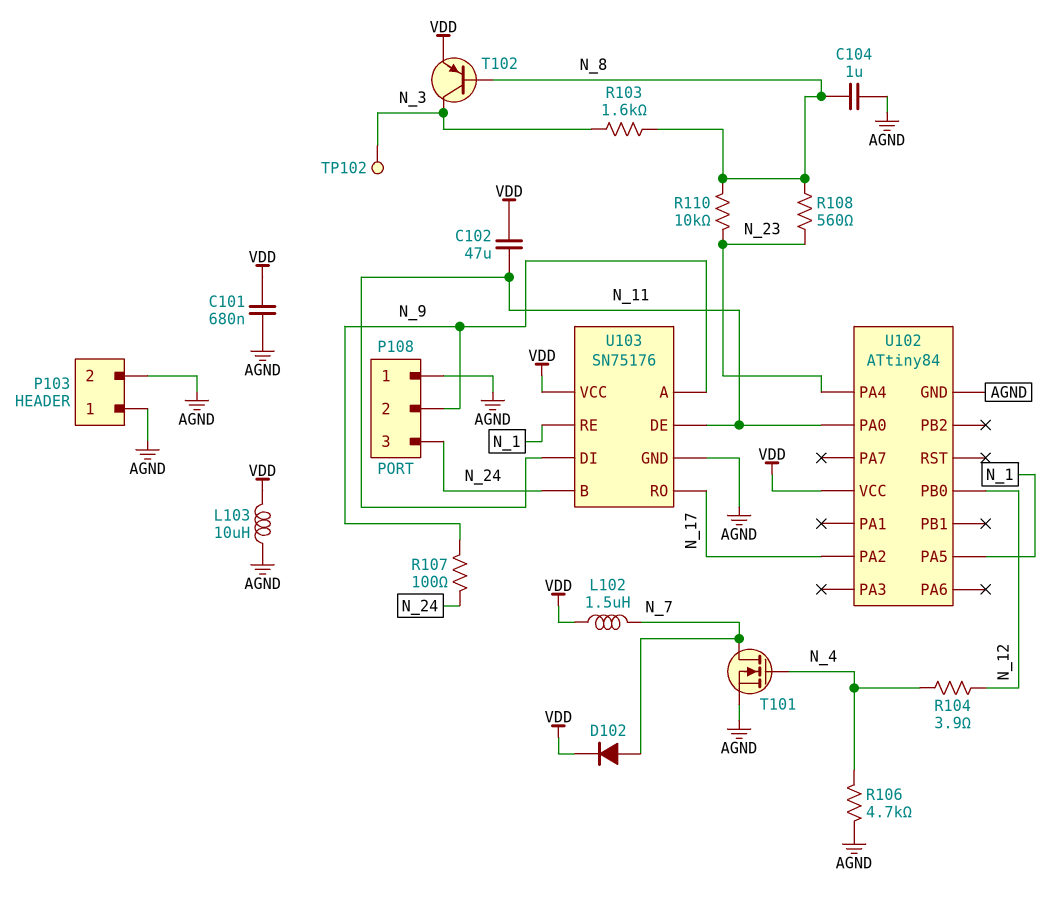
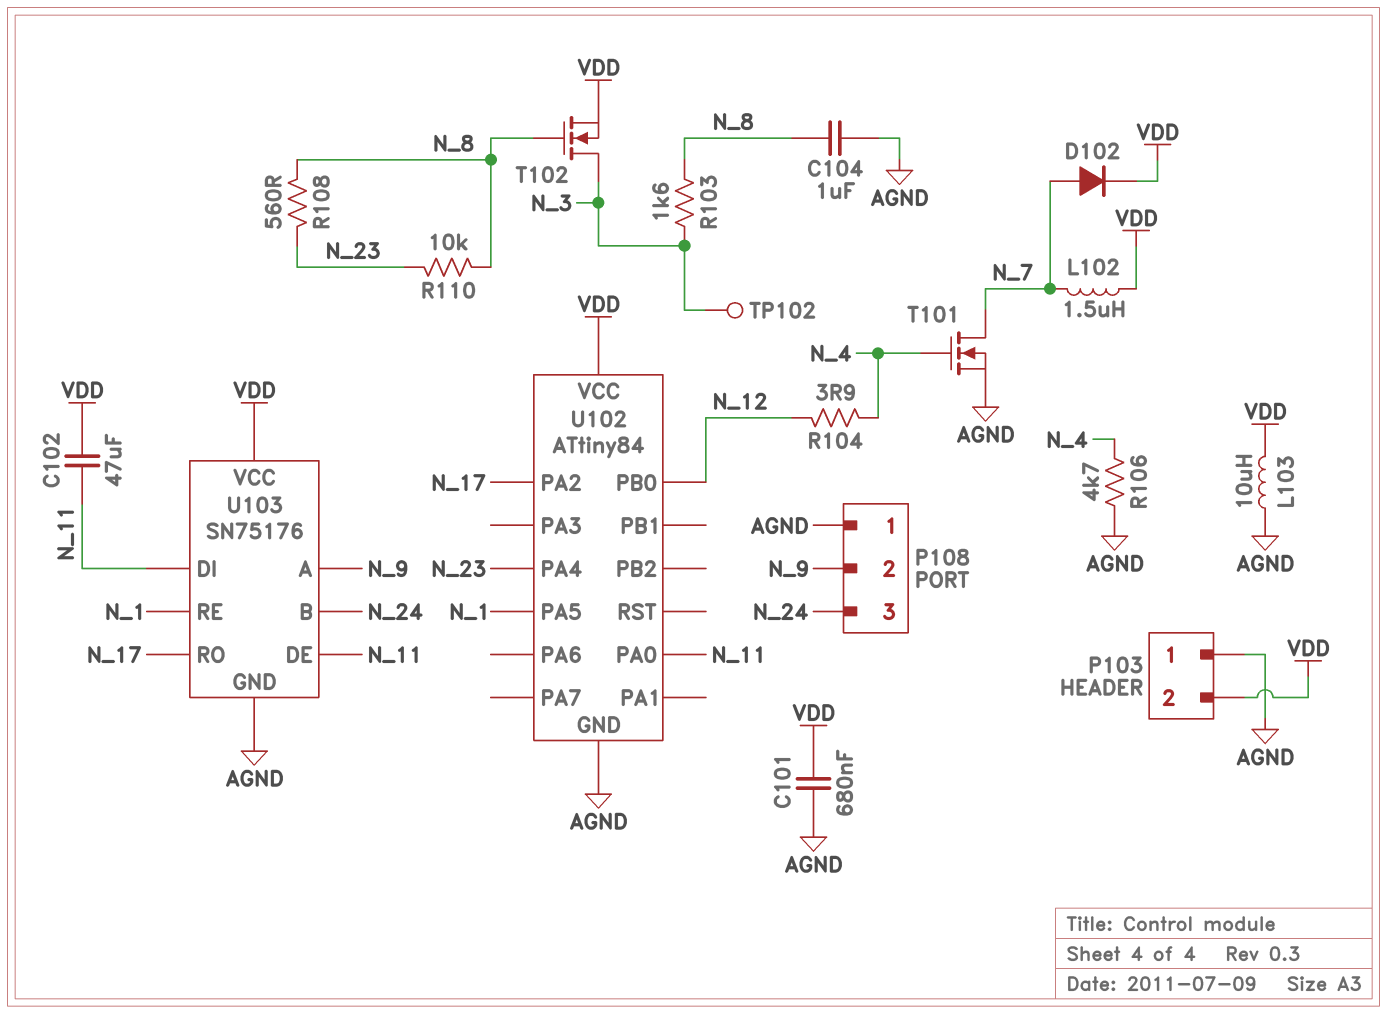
P103 pin 2: AGND -> VDD
R107: 100 (N_9, N_24) -> none
T102: PNP (B N_8, C N_3, E VDD) -> NMOS (G N_8, D N_3, S VDD)

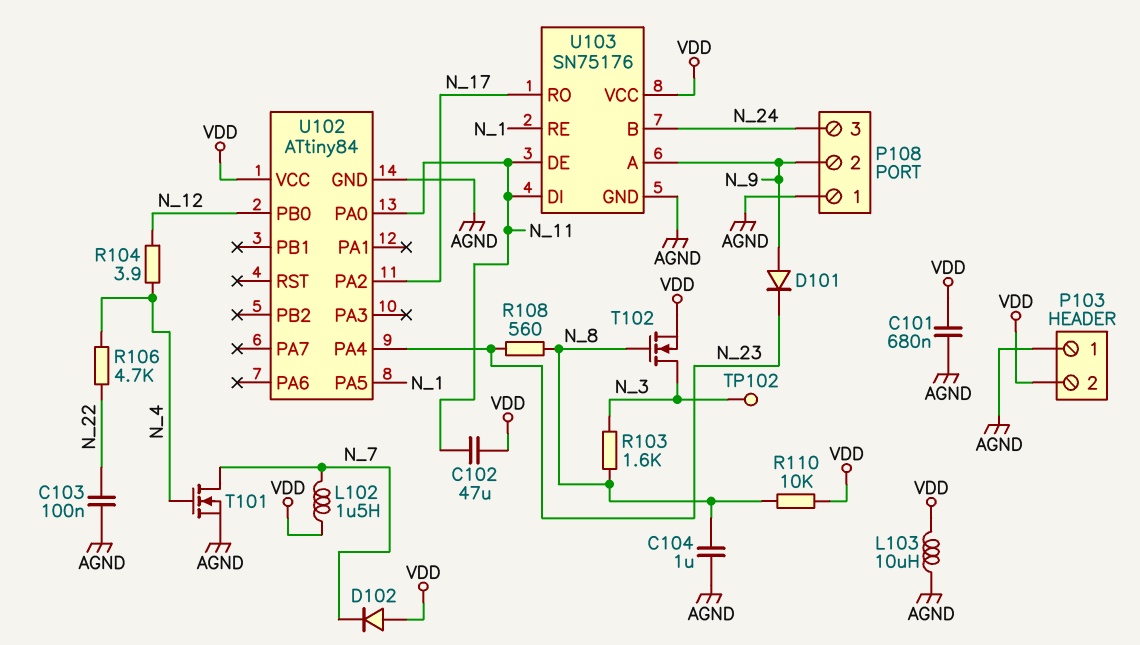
C103: none -> 100nF (AGND, N_22)
D101: none -> diode (A N_9, K N_23)
D102: diode (A N_7, K VDD) -> diode (A VDD, K N_7)
R106: 4.7k (AGND, N_4) -> 4.7k (N_4, N_22)
R110: 10k (N_8, N_23) -> 10k (N_8, VDD)

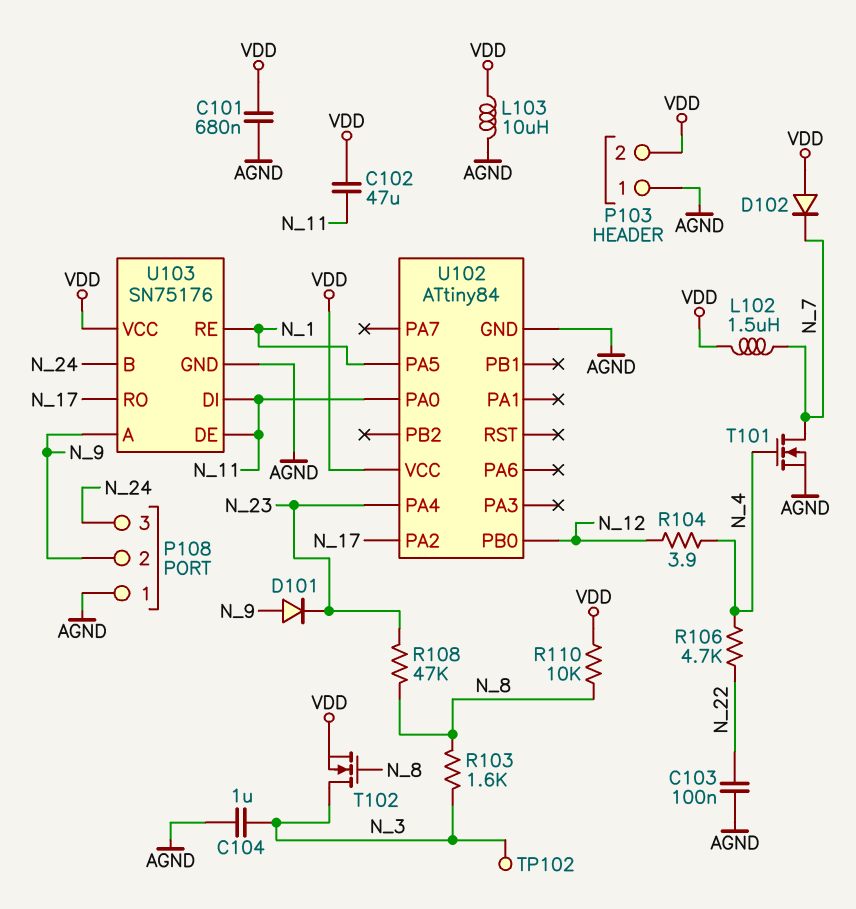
C104: 1uF (AGND, N_8) -> 1uF (AGND, N_3)
R108: 560 (N_8, N_23) -> 47k (N_8, N_23)

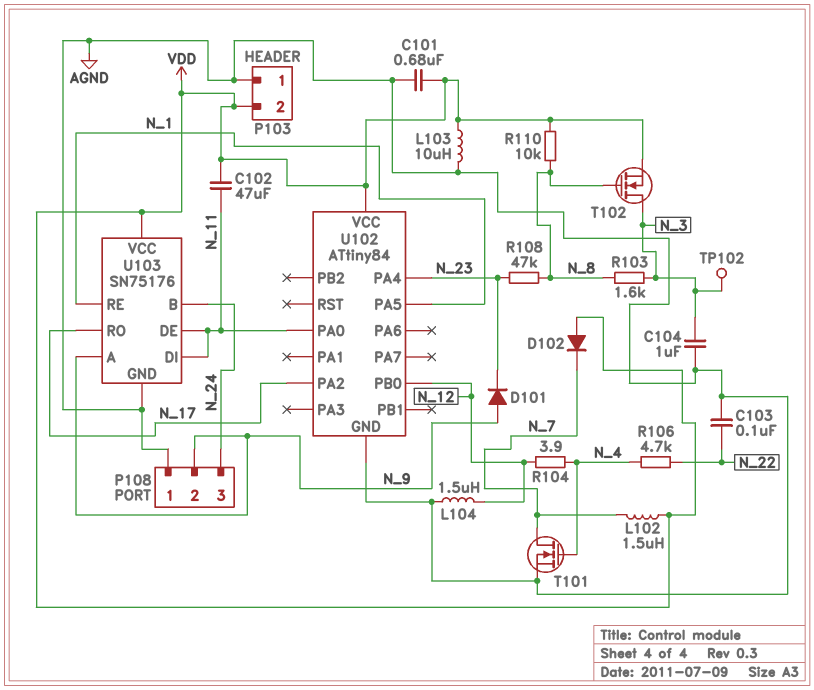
L104: none -> 1.5uH (AGND, N_12)

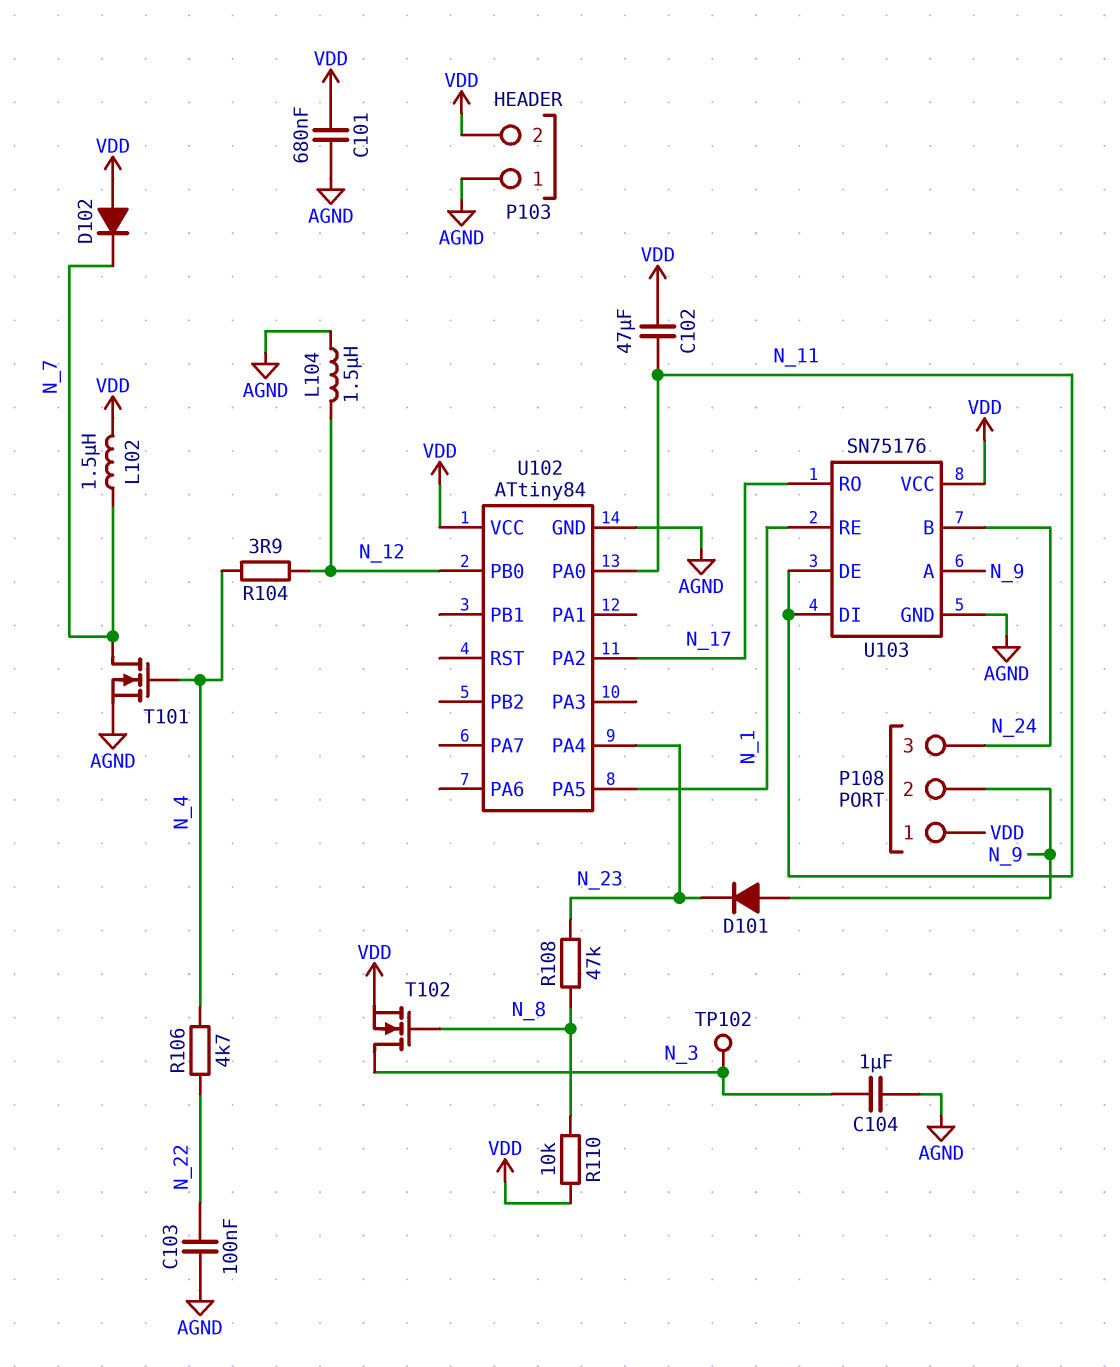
L103: 10uH (AGND, VDD) -> none
P108 pin 1: AGND -> VDD
R103: 1.6k (N_3, N_8) -> none

